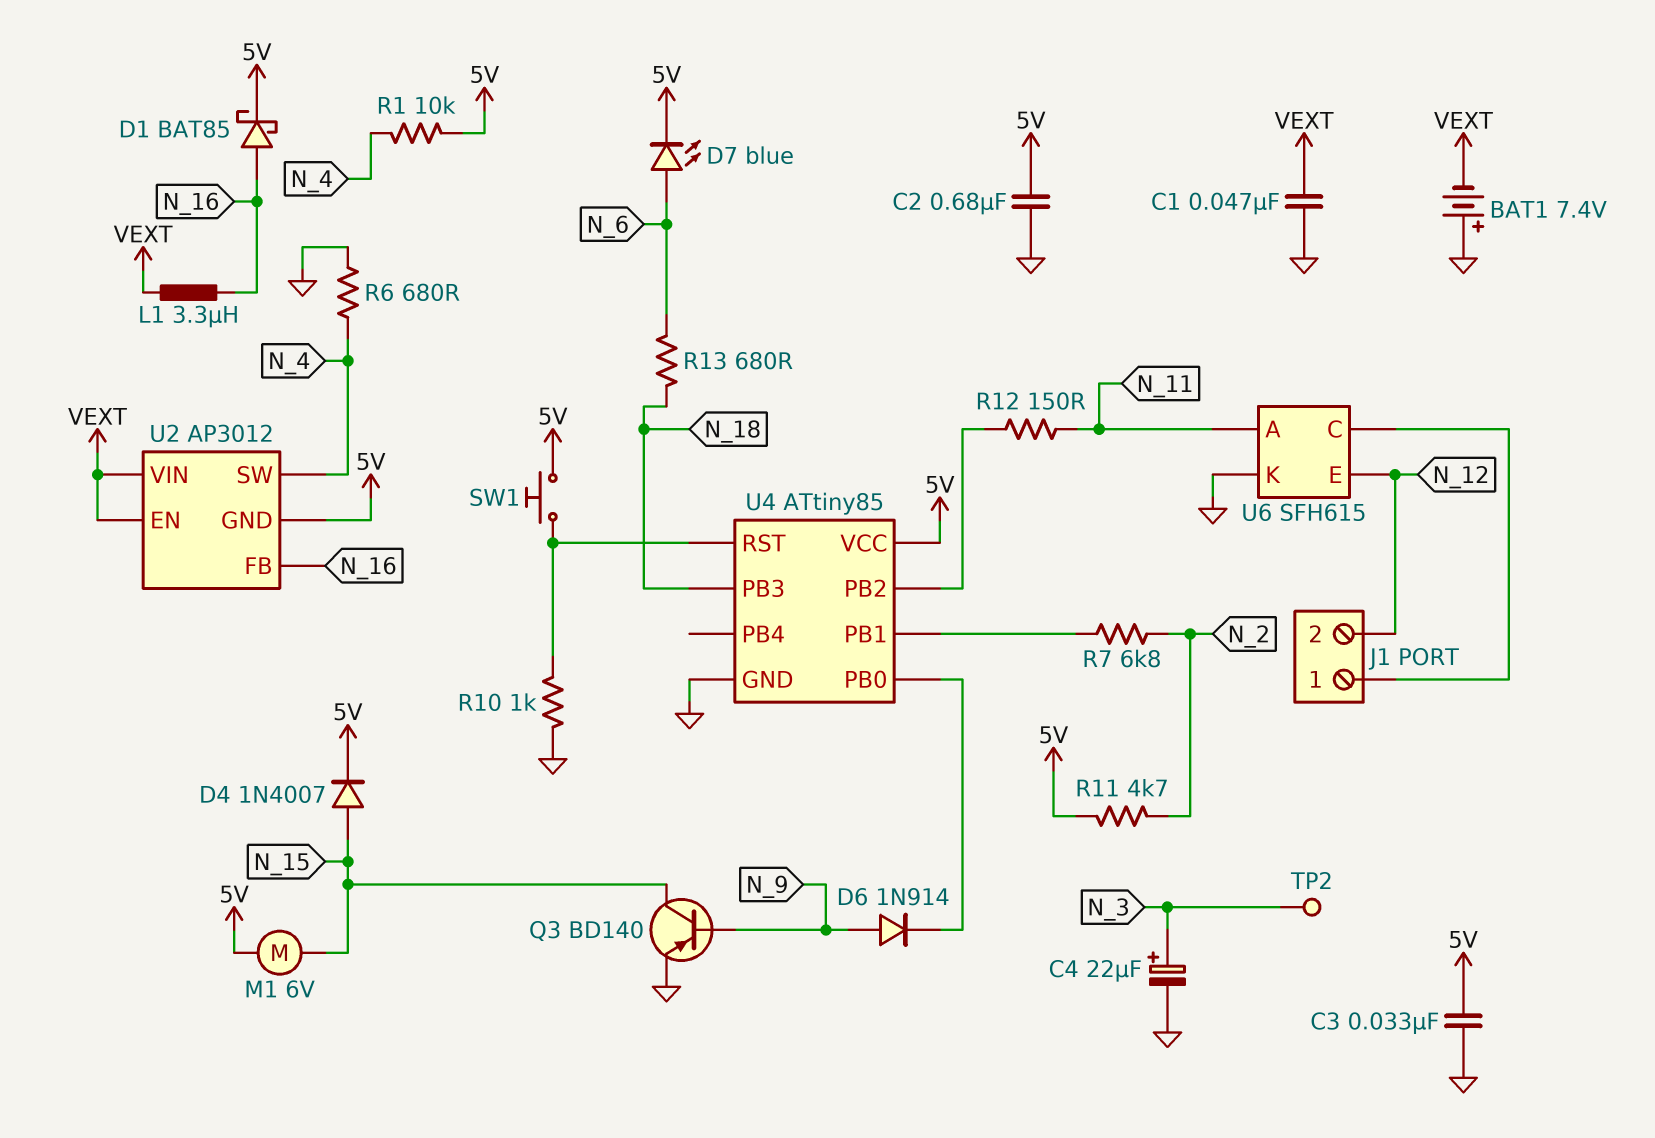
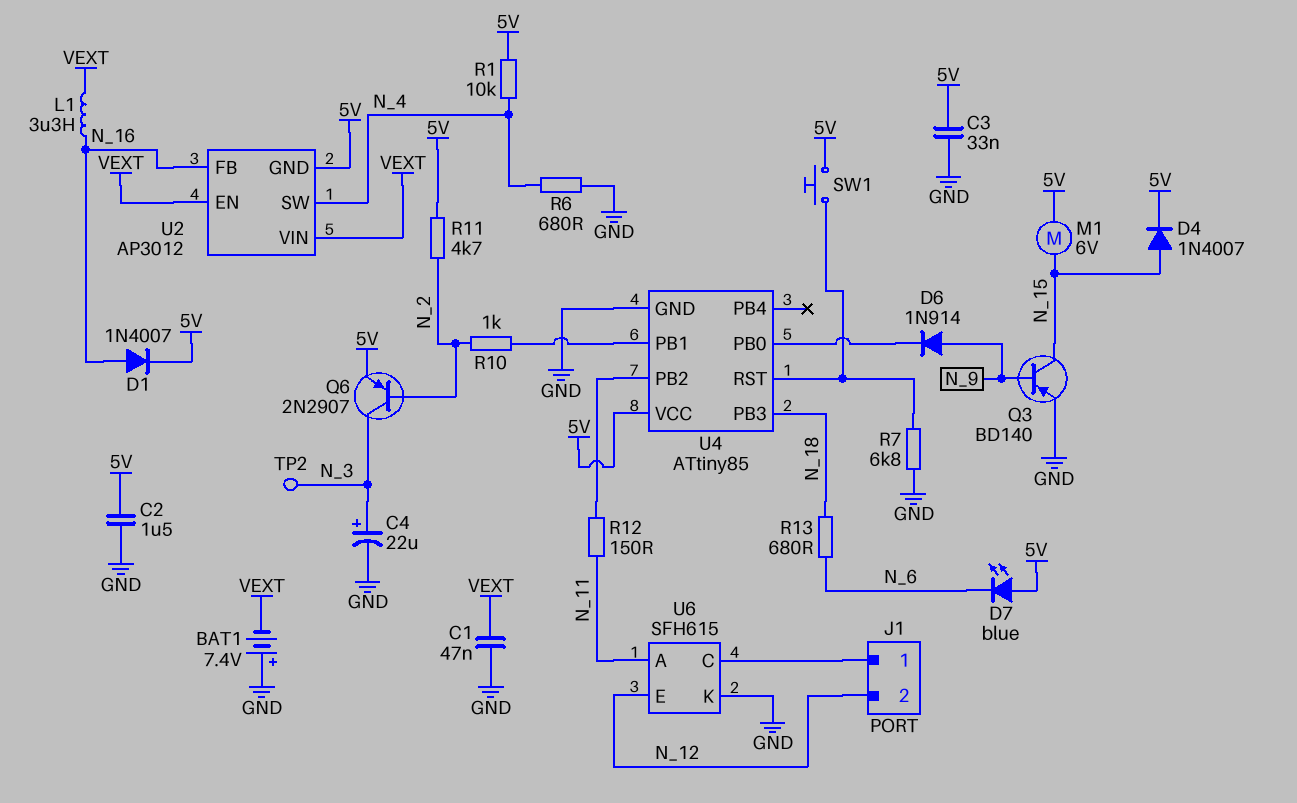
C2: 680nF (5V, GND) -> 1.5uF (5V, GND)
D1: schottky BAT85 (A N_16, K 5V) -> diode 1N4007 (A N_16, K 5V)
D7: LED blue (A N_6, K 5V) -> LED blue (A 5V, K N_6)
Q6: none -> PNP 2N2907 (B N_2, C N_3, E 5V)
R7: 6.8k (N_2, U4/PB1) -> 6.8k (GND, U4/RST)
R10: 1k (GND, U4/RST) -> 1k (N_2, U4/PB1)

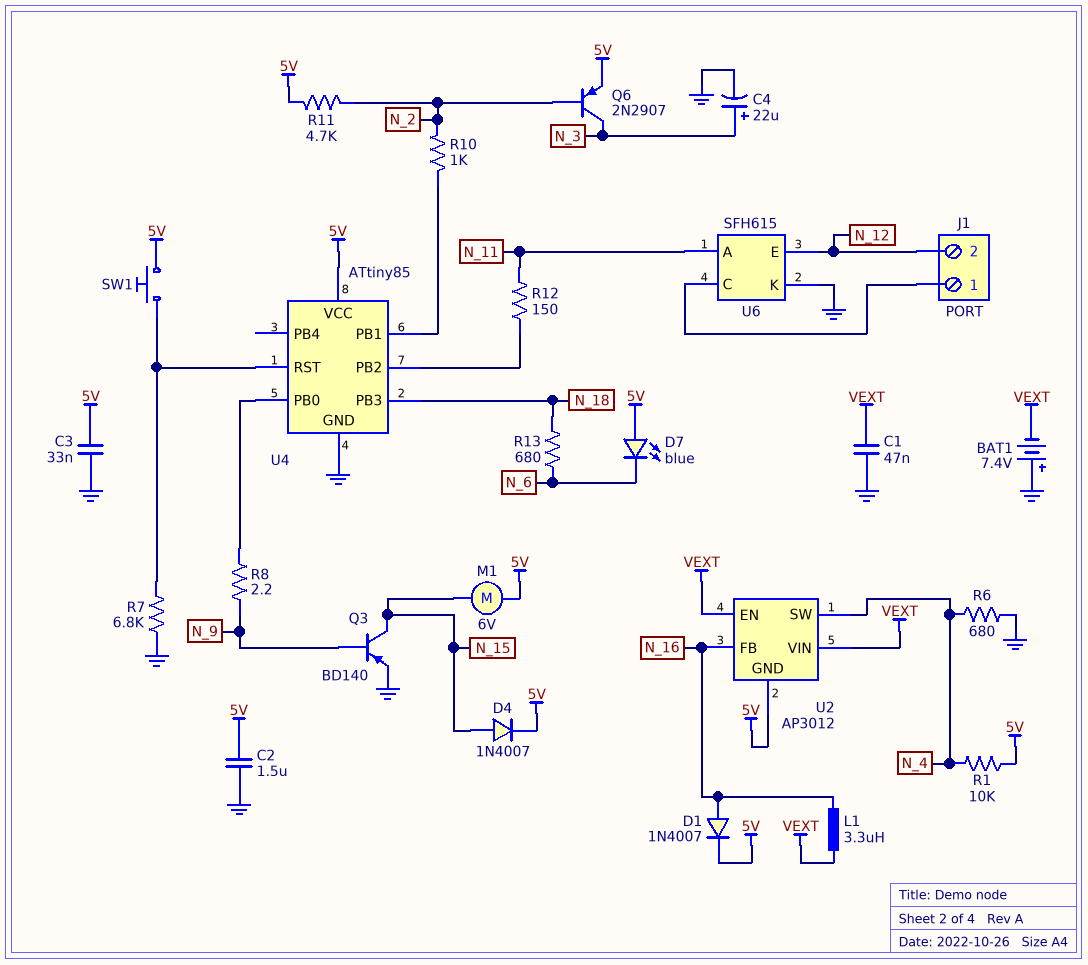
D6: diode 1N914 (A N_9, K U4/PB0) -> none
R8: none -> 2.2 (N_9, U4/PB0)
TP2: test point (N_3) -> none

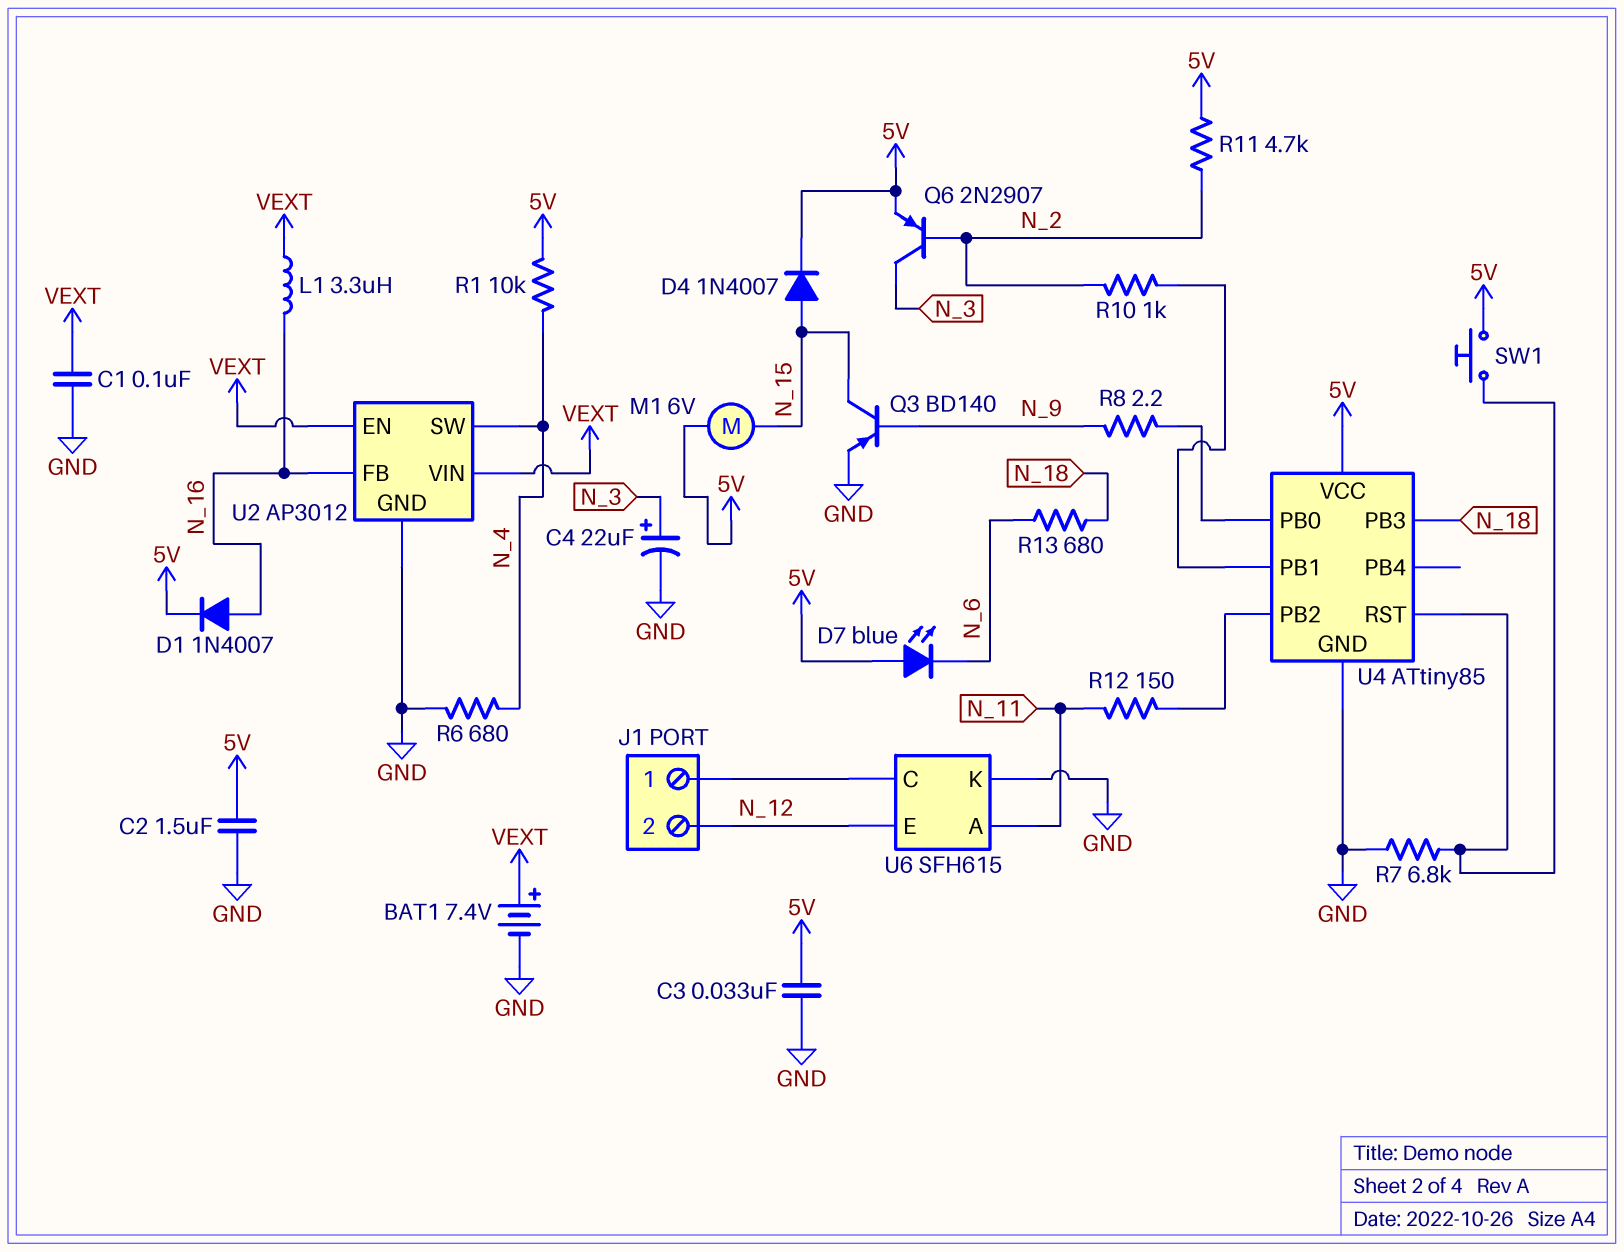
BAT1: 7.4V (plus GND, minus VEXT) -> 7.4V (plus VEXT, minus GND)
C1: 47nF (GND, VEXT) -> 100nF (GND, VEXT)
U2 pin GND: 5V -> GND

